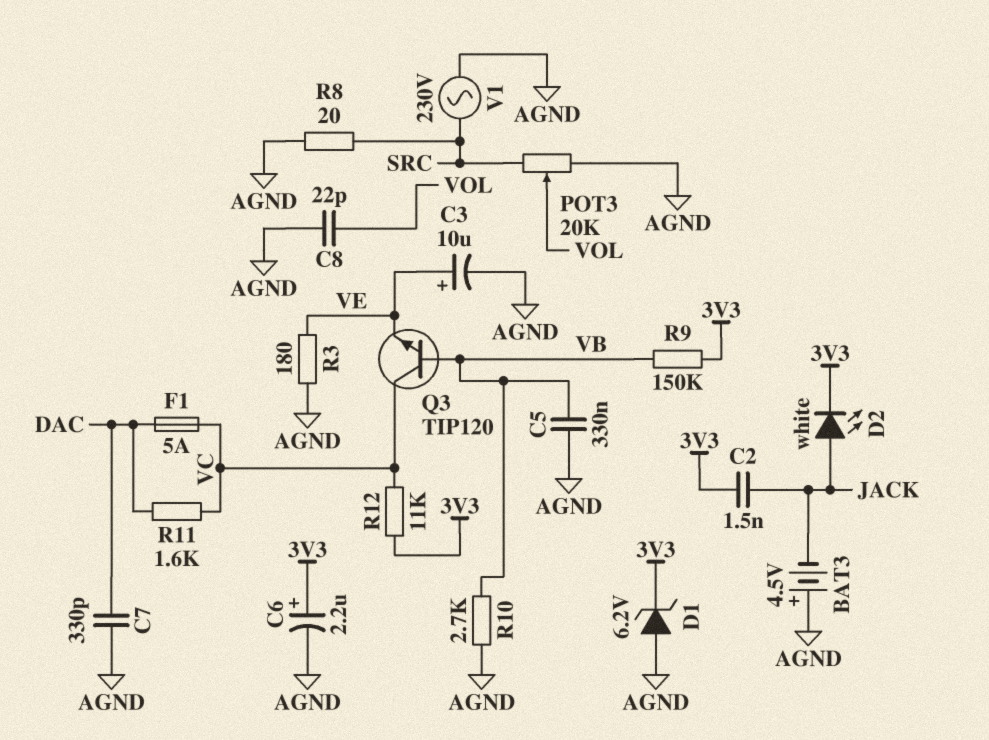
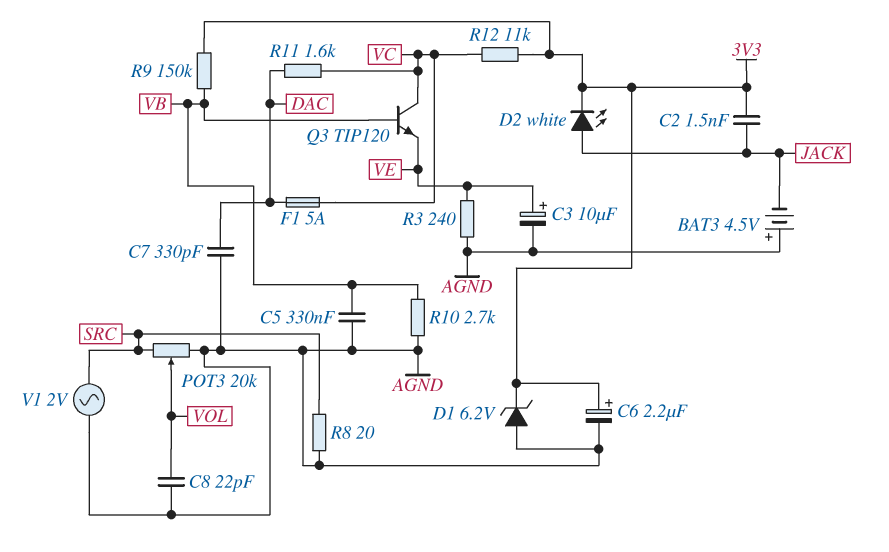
R3: 180 (AGND, VE) -> 240 (AGND, VE)
V1: AC 230V (AGND, SRC) -> AC 2V (AGND, SRC)

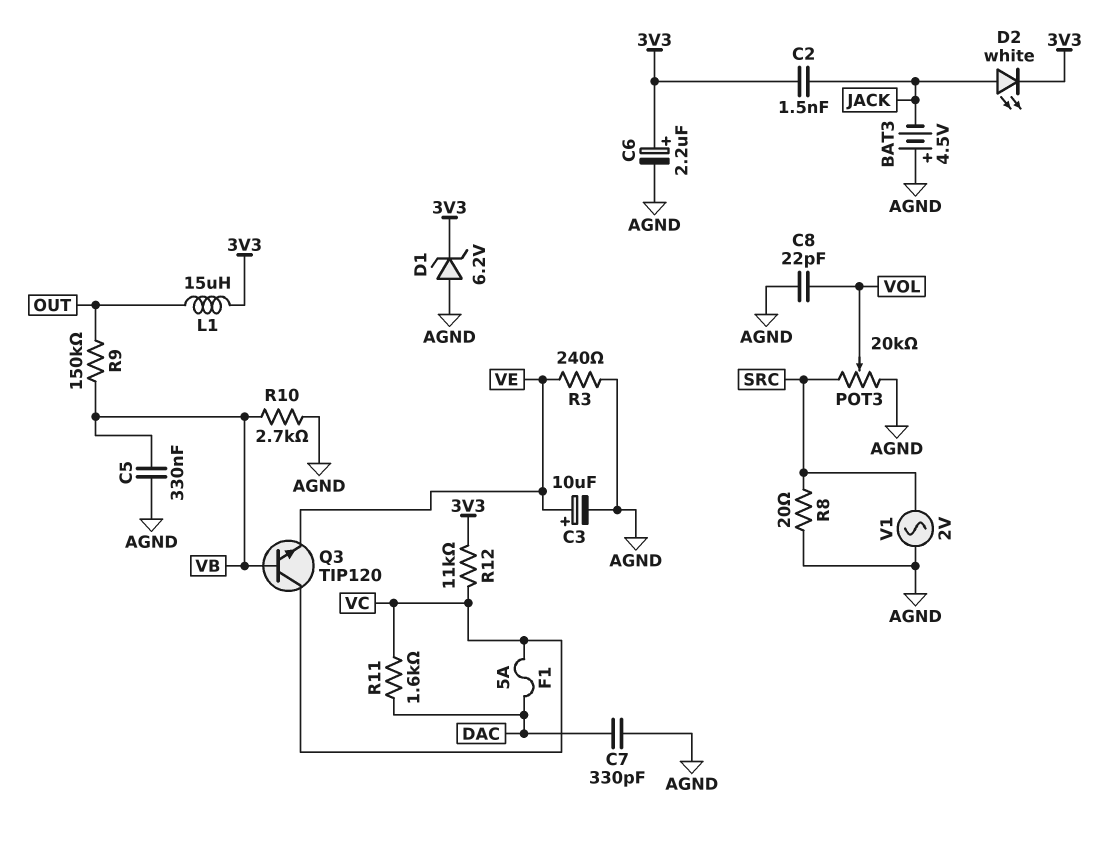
L1: none -> 15uH (3V3, OUT)
R9: 150k (3V3, VB) -> 150k (OUT, VB)

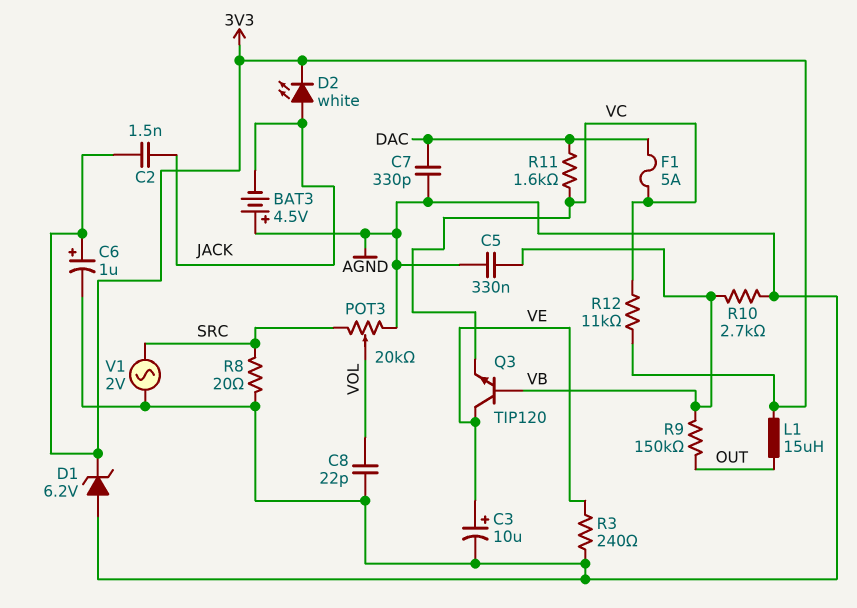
C6: 2.2uF (plus 3V3, minus AGND) -> 1uF (plus 3V3, minus AGND)
Q3: NPN TIP120 (B VB, C VC, E VE) -> NPN TIP120 (B VB, C VE, E VC)

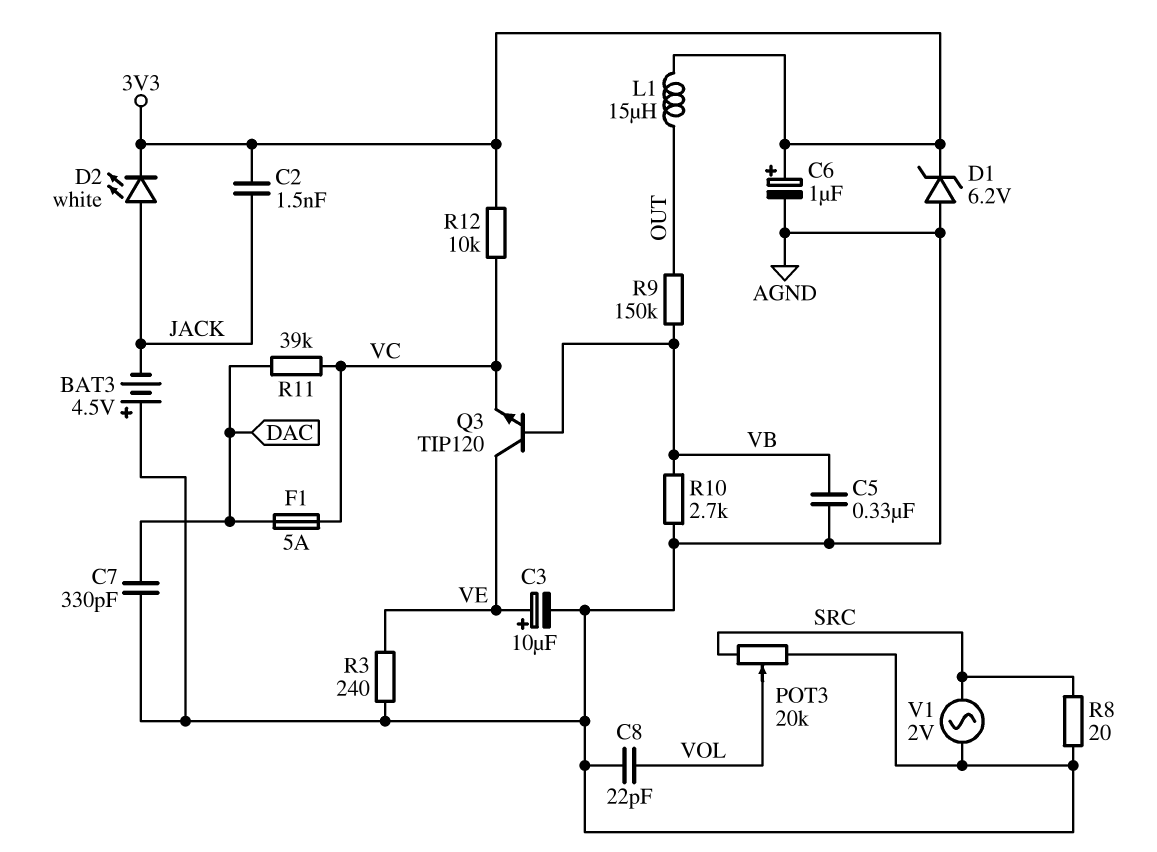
R11: 1.6k (DAC, VC) -> 39k (DAC, VC)
R12: 11k (3V3, VC) -> 10k (3V3, VC)

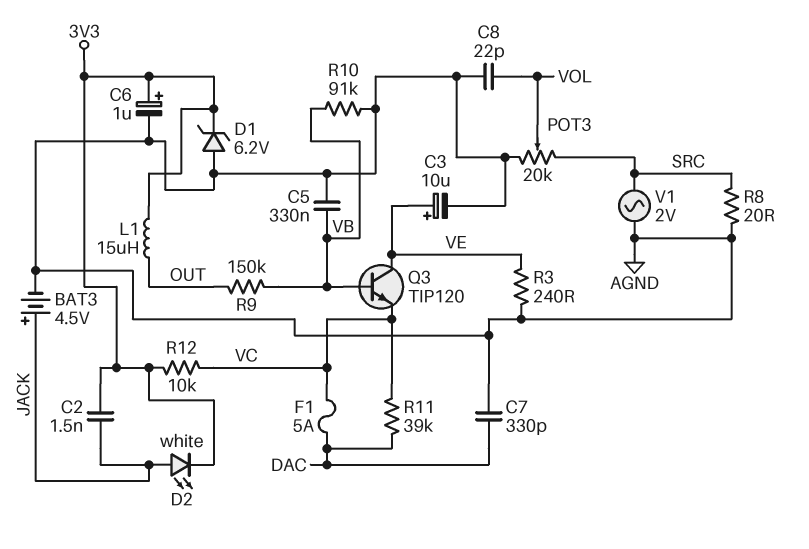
BAT3: 4.5V (plus AGND, minus JACK) -> 4.5V (plus JACK, minus AGND)
R10: 2.7k (AGND, VB) -> 91k (AGND, VB)

